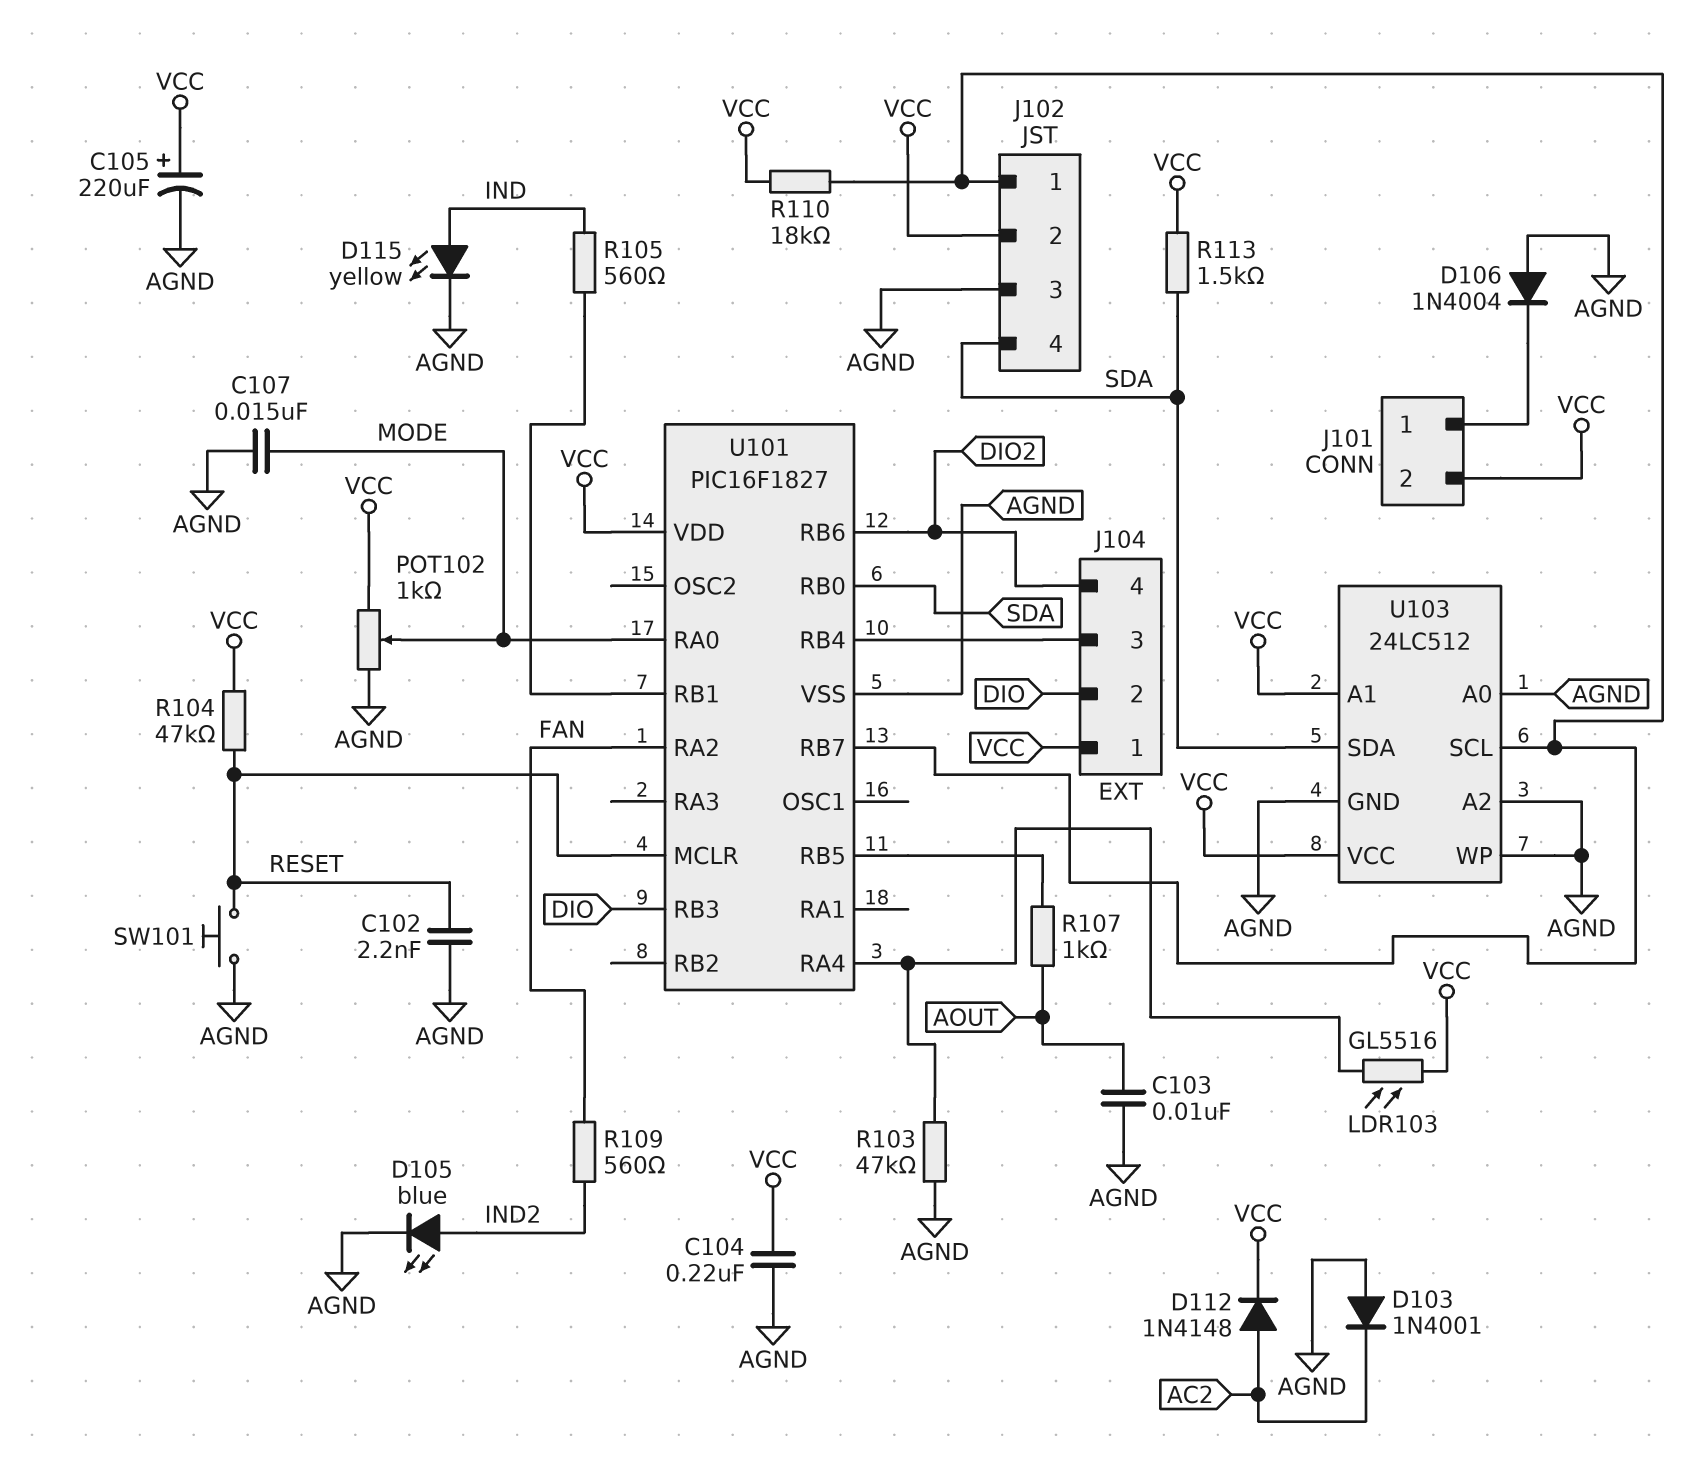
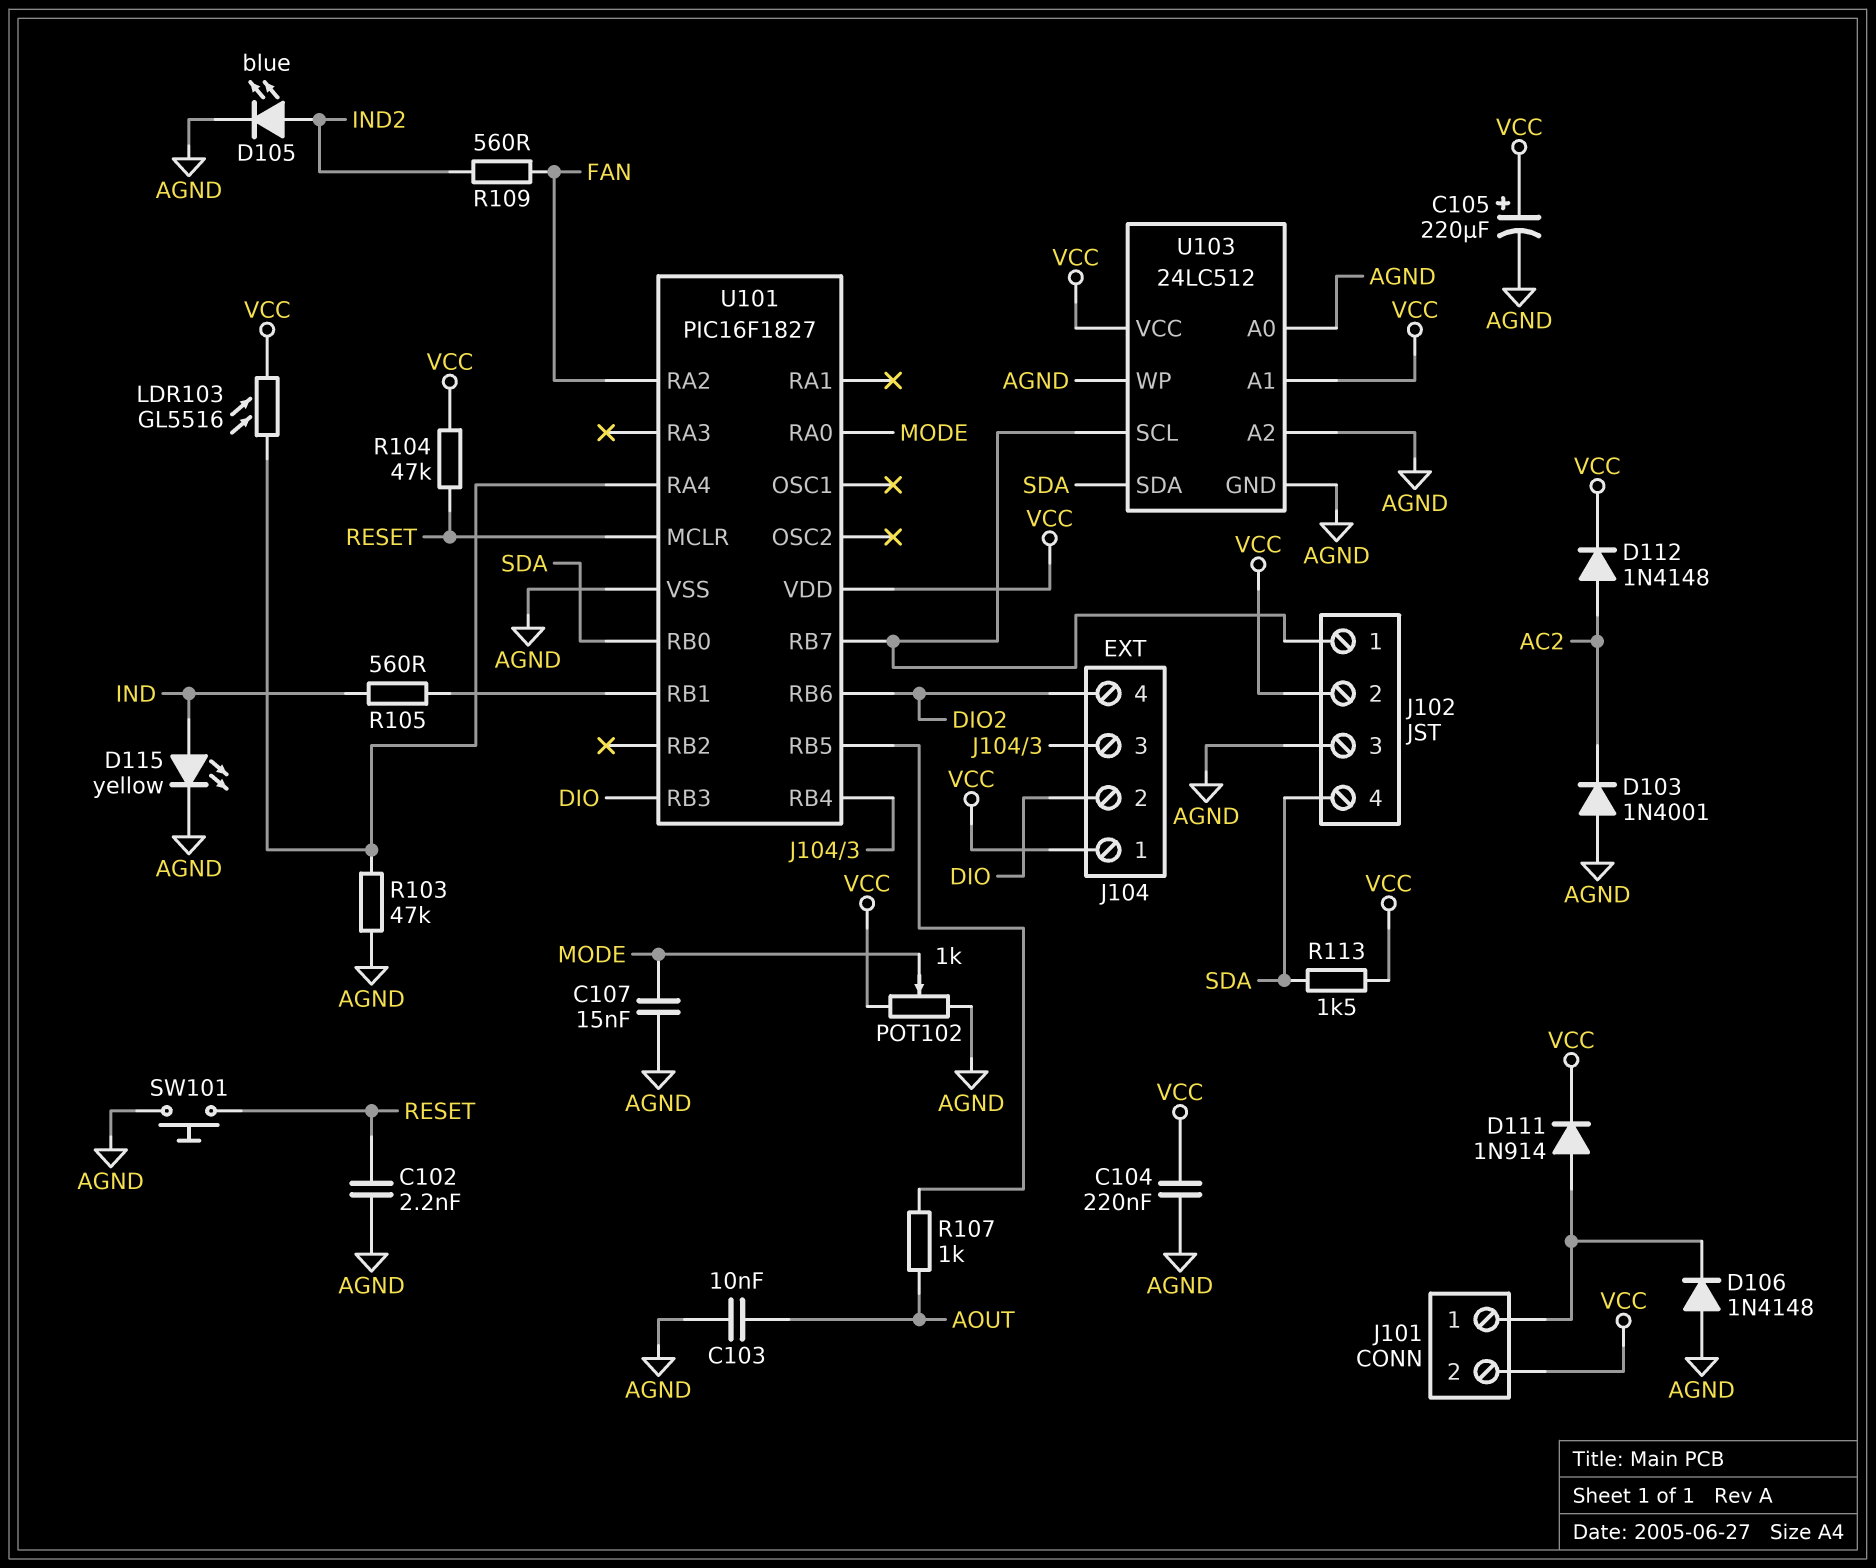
D106: diode 1N4004 (A AGND, K J101/1) -> diode 1N4148 (A AGND, K J101/1)
D111: none -> diode 1N914 (A J101/1, K VCC)
R110: 18k (J102/1, VCC) -> none

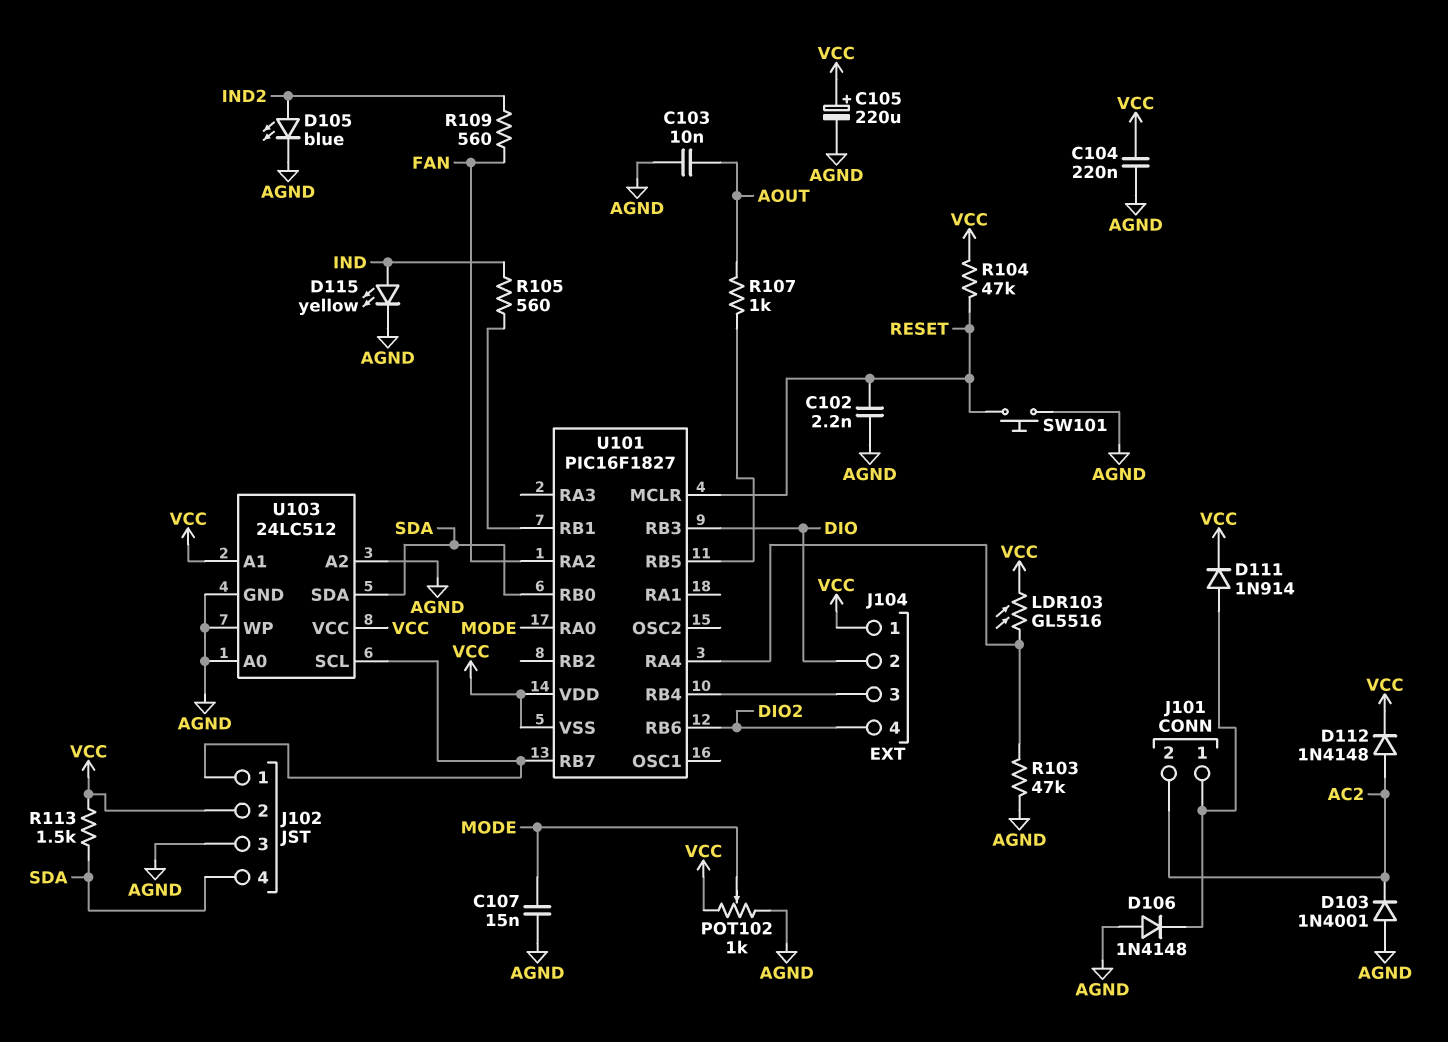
J101 pin 2: VCC -> AC2
U101 pin VSS: AGND -> VCC

